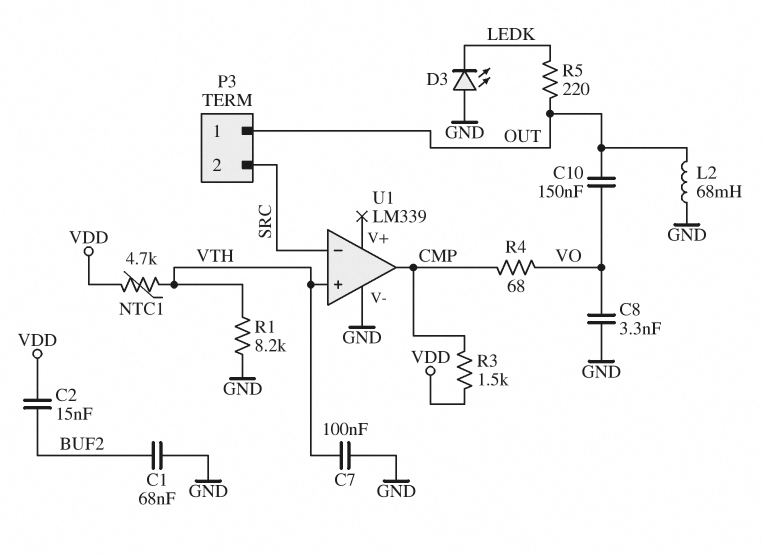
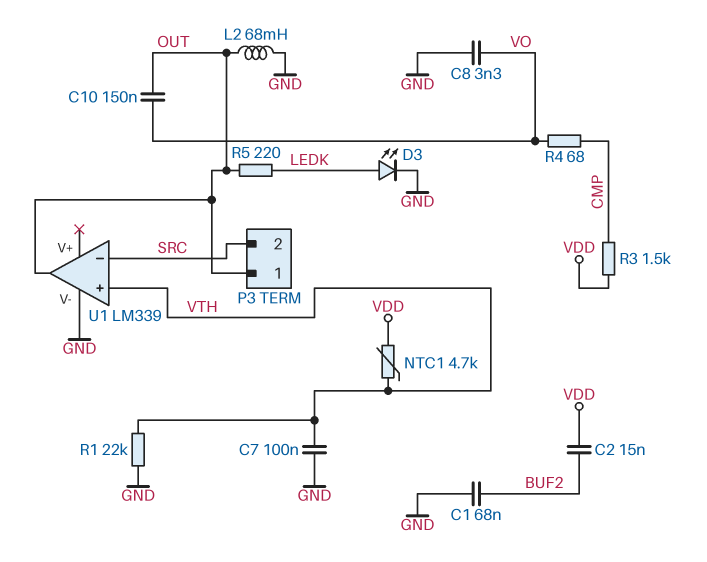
D3: LED (A GND, K LEDK) -> LED (A LEDK, K GND)
R1: 8.2k (GND, VTH) -> 22k (GND, VTH)
U1 pin out: CMP -> OUT

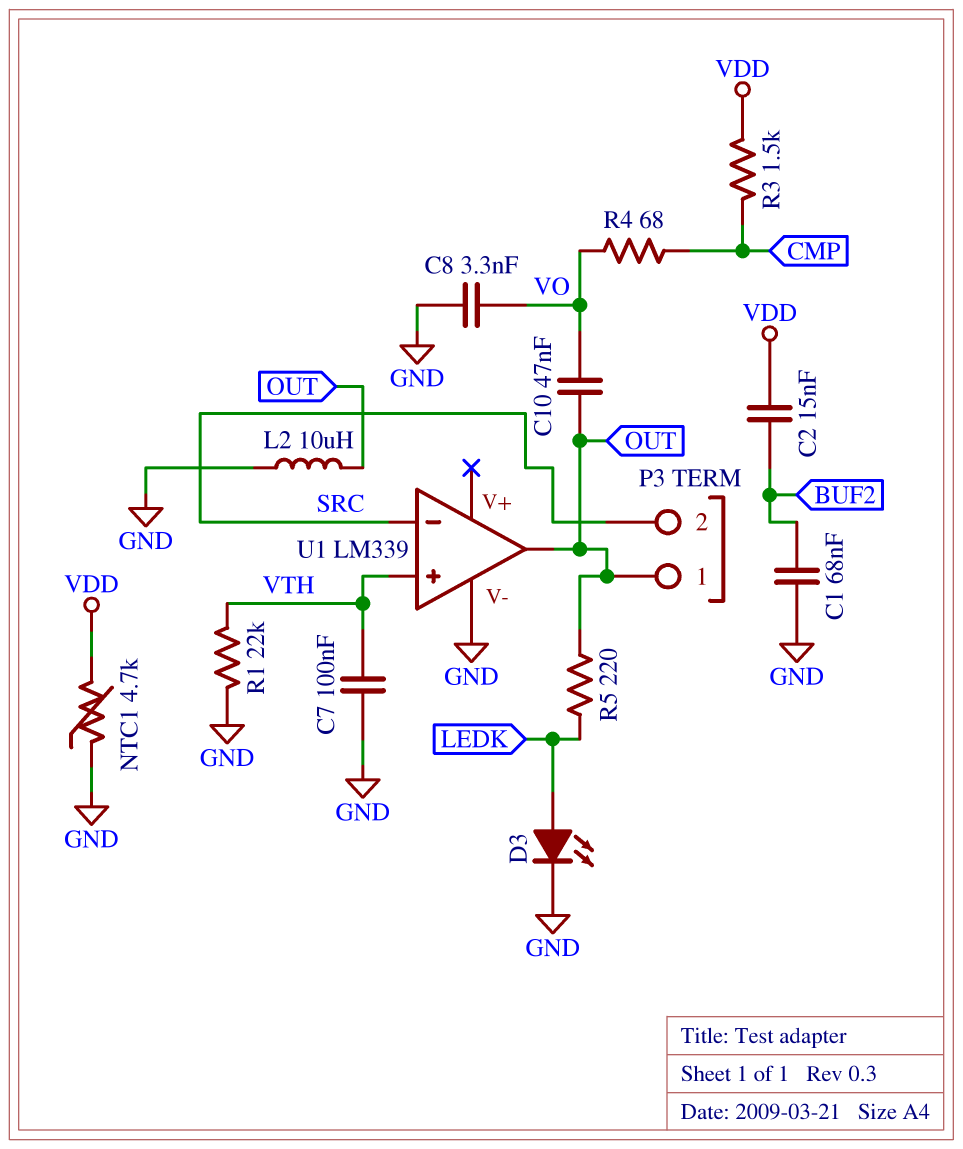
C10: 150nF (OUT, VO) -> 47nF (OUT, VO)
L2: 68mH (GND, OUT) -> 10uH (GND, OUT)
NTC1: 4.7k (VDD, VTH) -> 4.7k (GND, VDD)

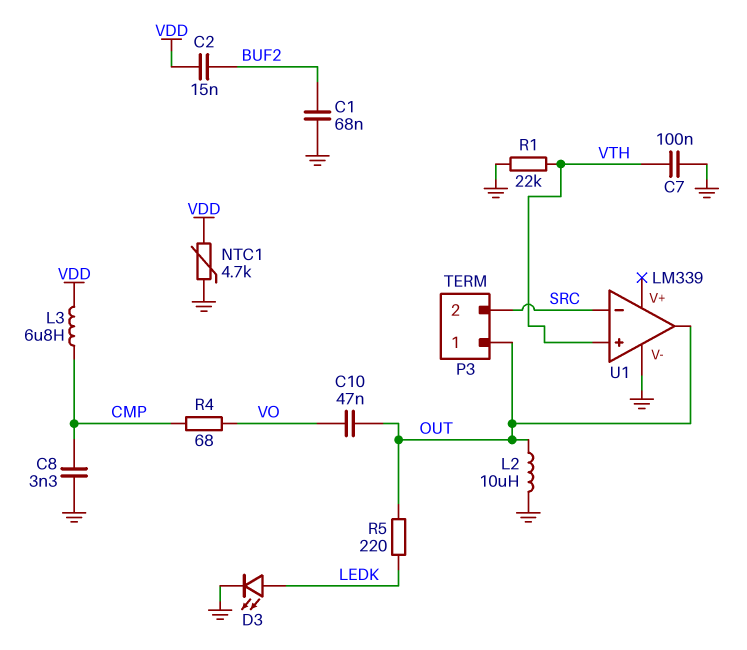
C8: 3.3nF (GND, VO) -> 3.3nF (CMP, GND)
L3: none -> 6.8uH (CMP, VDD)
R3: 1.5k (CMP, VDD) -> none

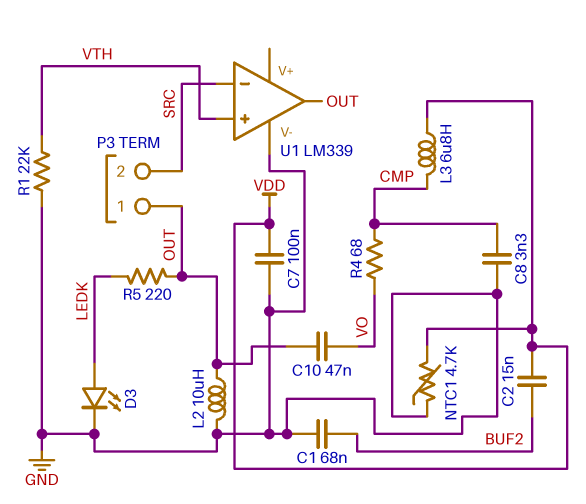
C7: 100nF (GND, VTH) -> 100nF (GND, VDD)

